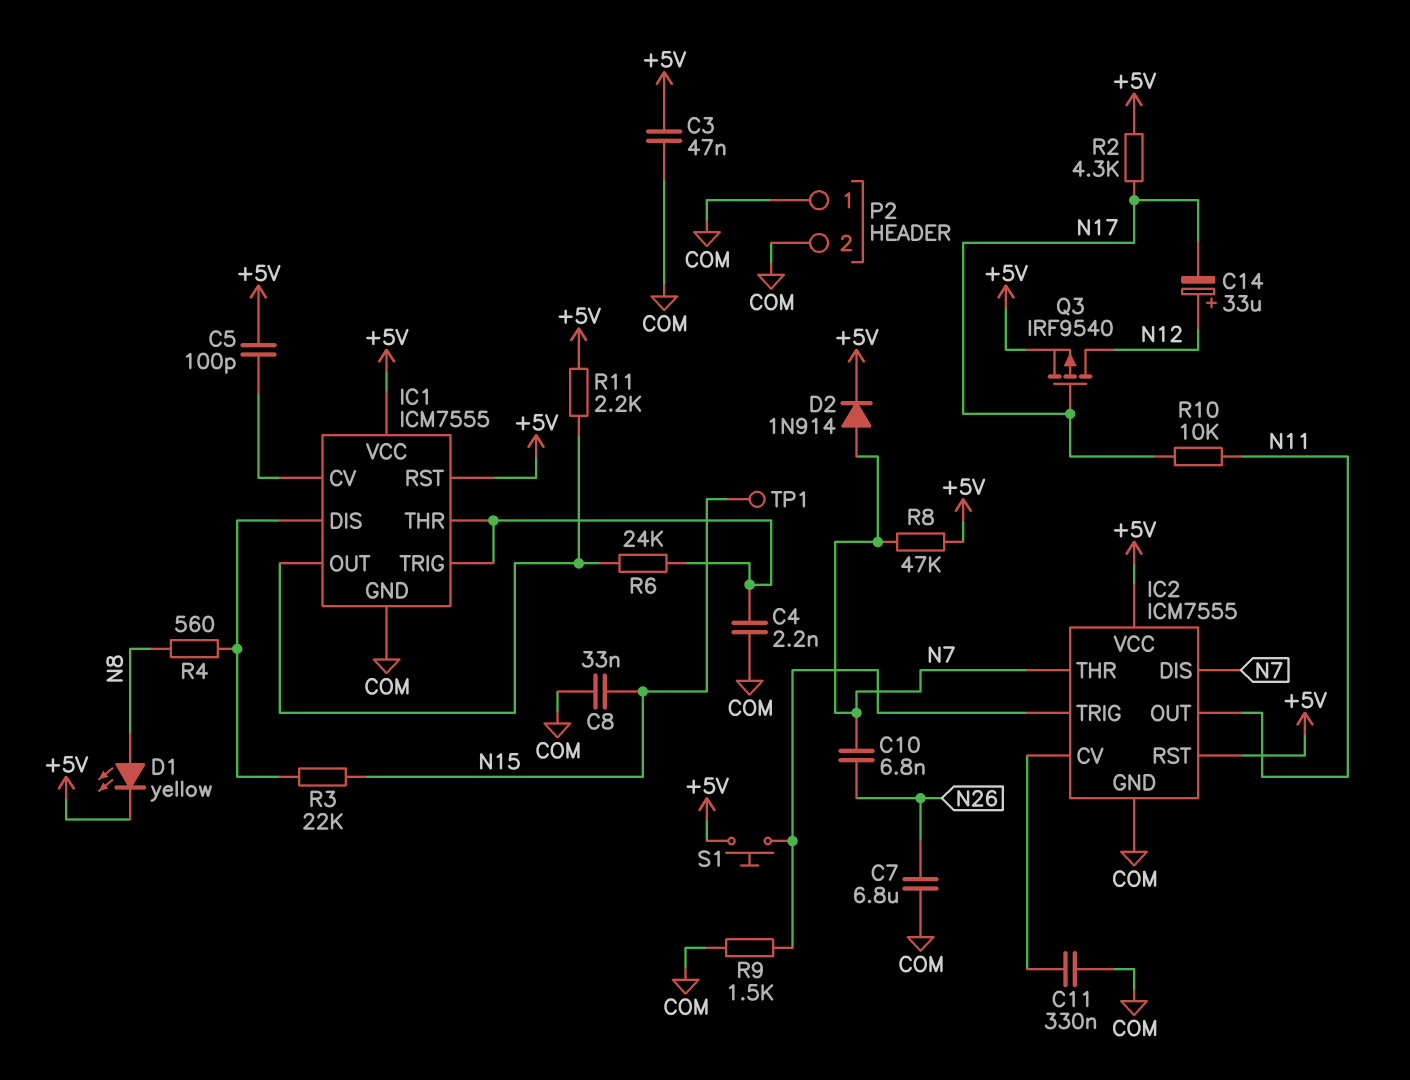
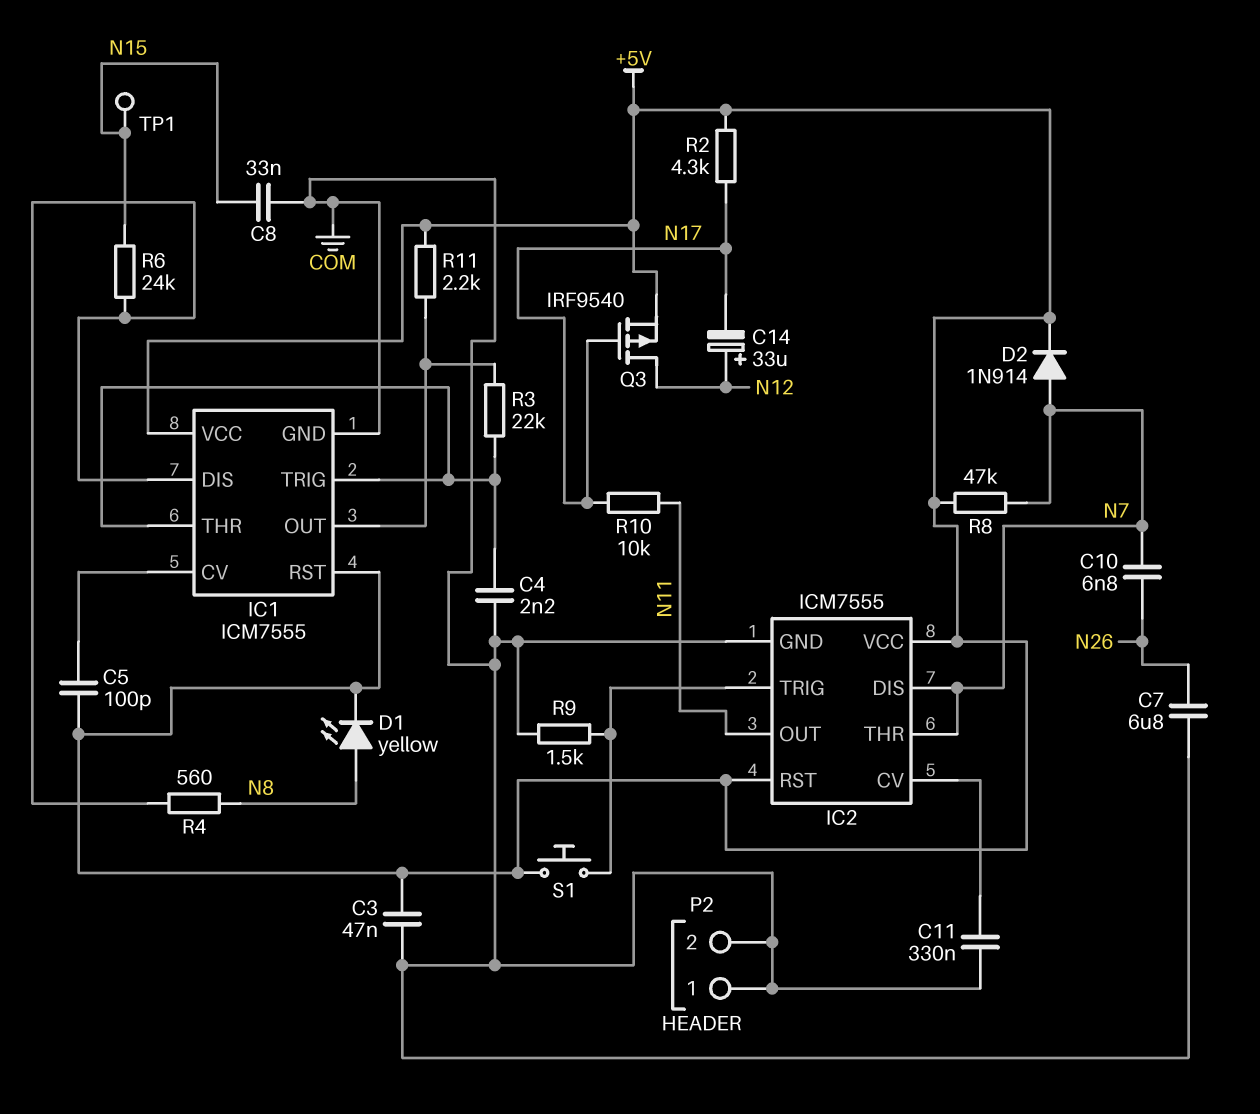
R3: 22k (IC1/DIS, N15) -> 22k (IC1/OUT, IC1/THR)
R6: 24k (IC1/OUT, IC1/THR) -> 24k (IC1/DIS, N15)

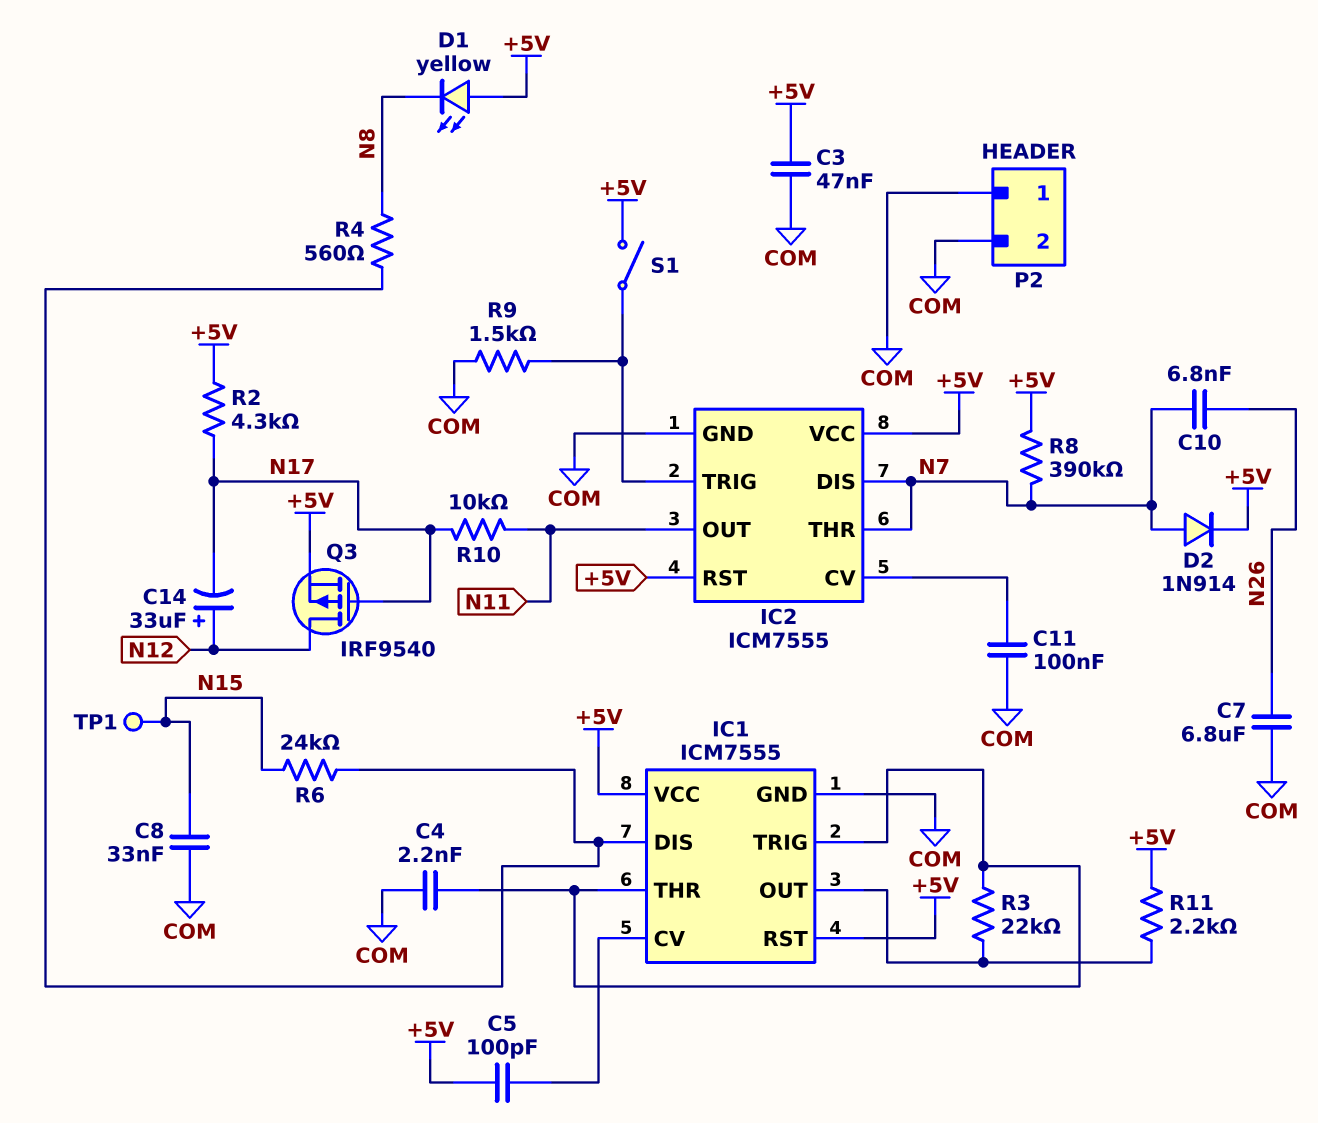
C11: 330nF (COM, IC2/CV) -> 100nF (COM, IC2/CV)
D1: LED yellow (A N8, K +5V) -> LED yellow (A +5V, K N8)
R8: 47k (+5V, N7) -> 390k (+5V, N7)
S1: button (+5V, IC2/TRIG) -> switch (+5V, IC2/TRIG)

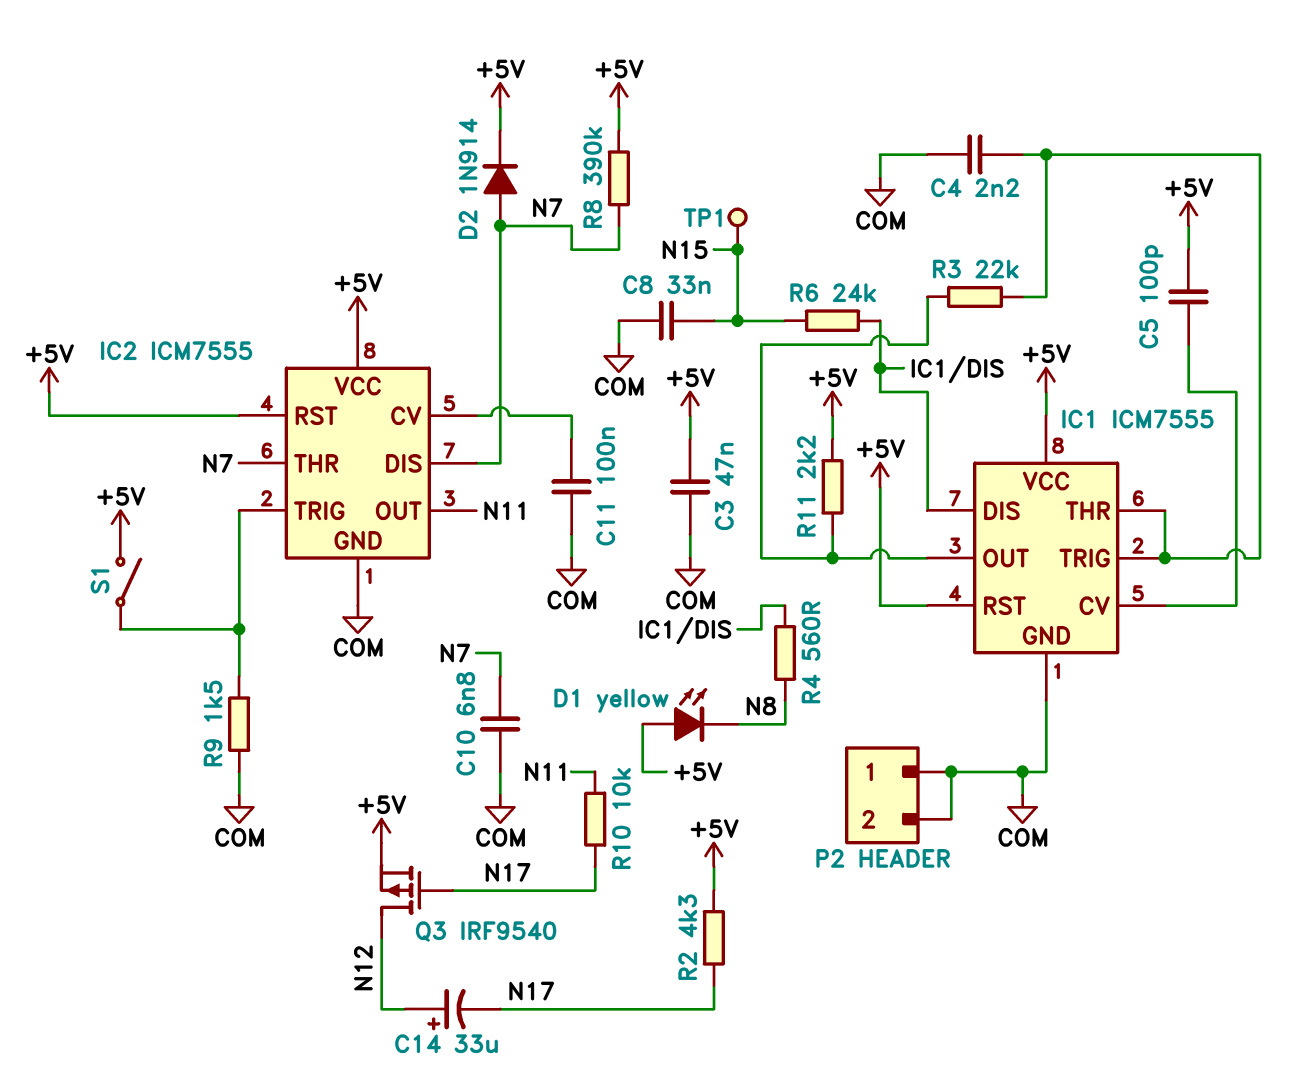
C7: 6.8uF (COM, N26) -> none
C10: 6.8nF (N7, N26) -> 6.8nF (COM, N7)

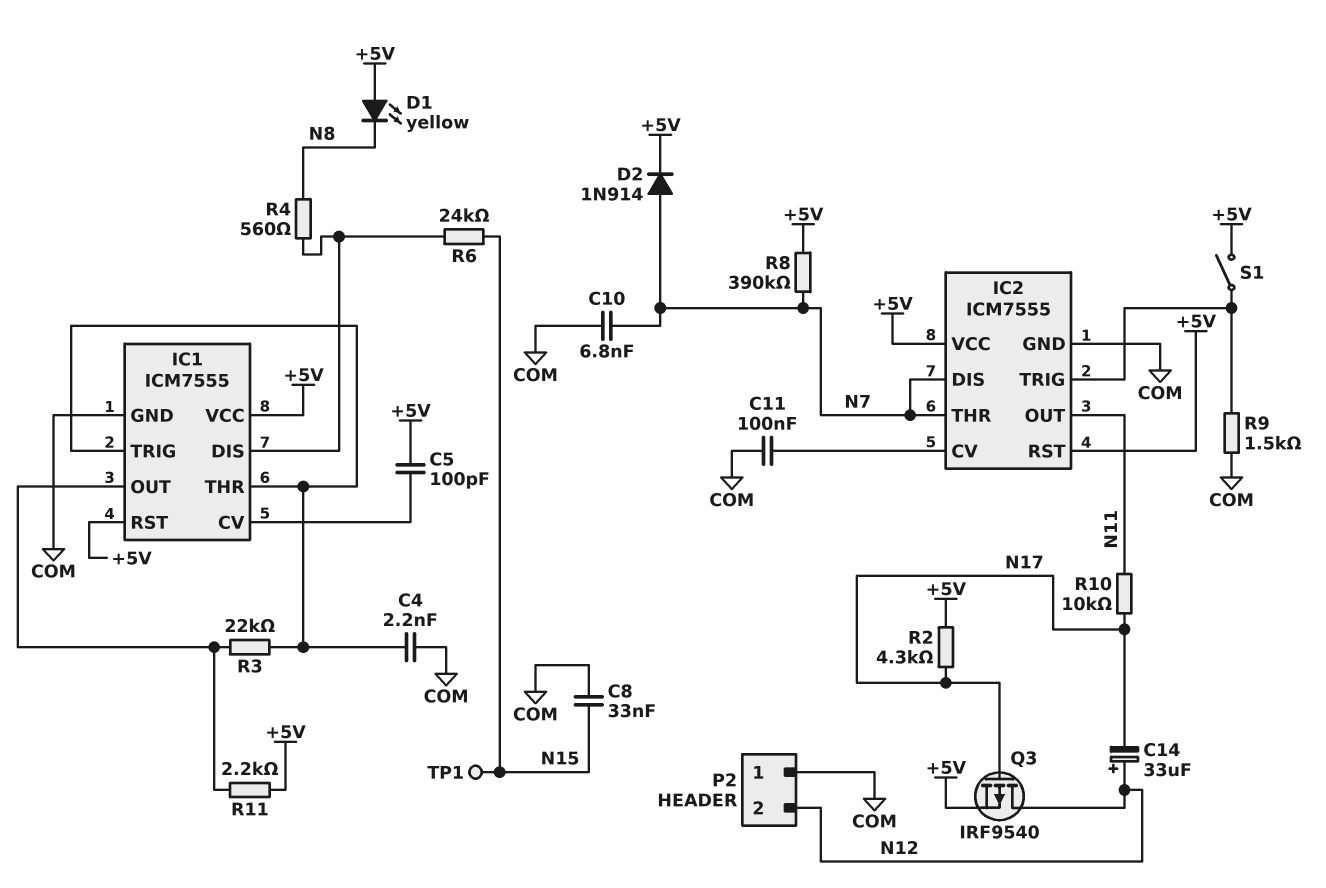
C3: 47nF (+5V, COM) -> none
P2 pin 2: COM -> N12

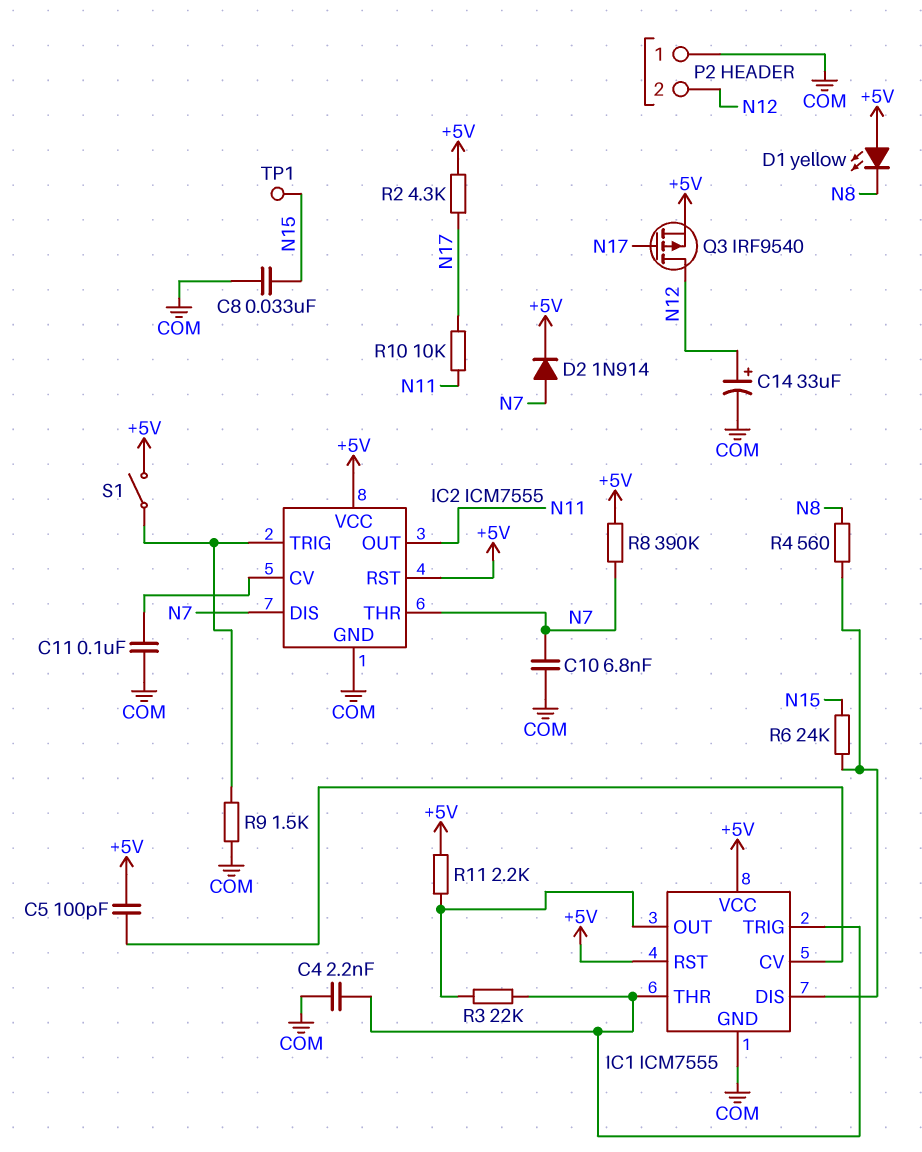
C14: 33uF (plus N12, minus N17) -> 33uF (plus N12, minus COM)

